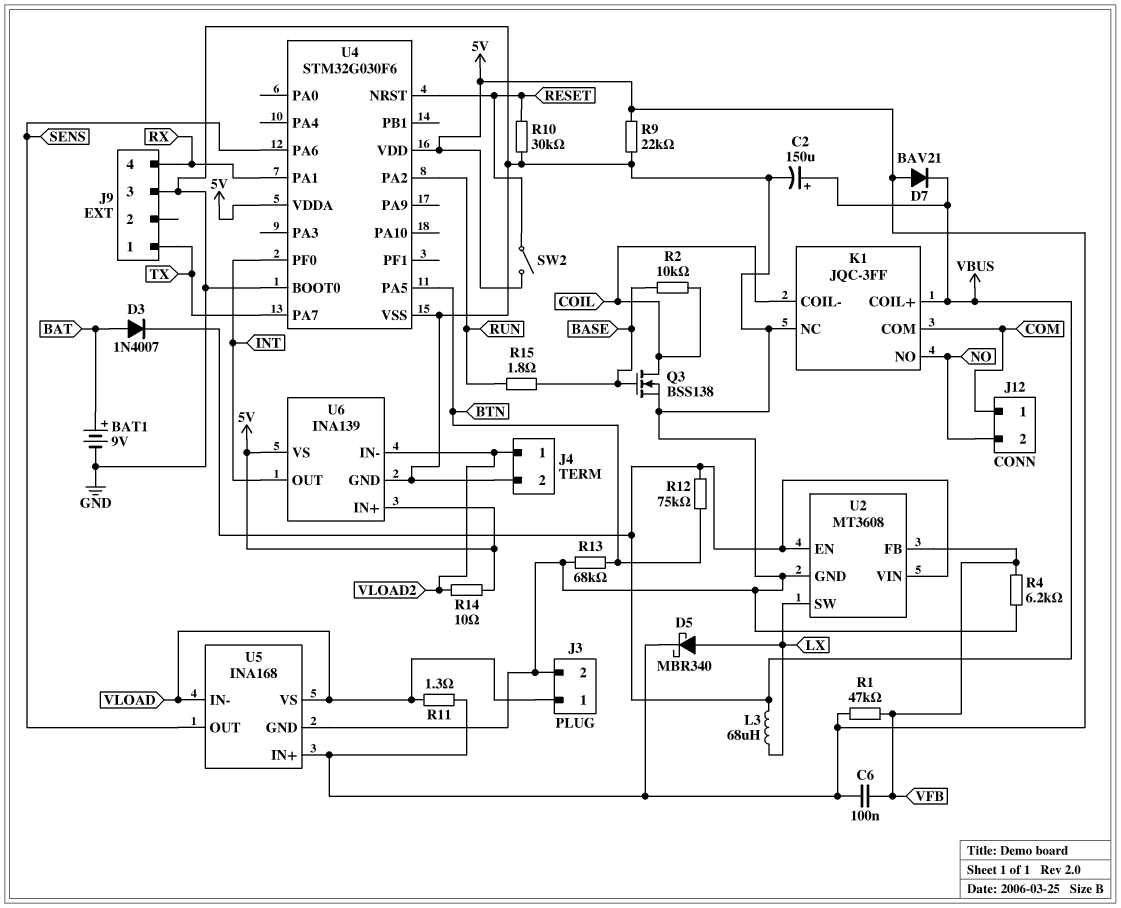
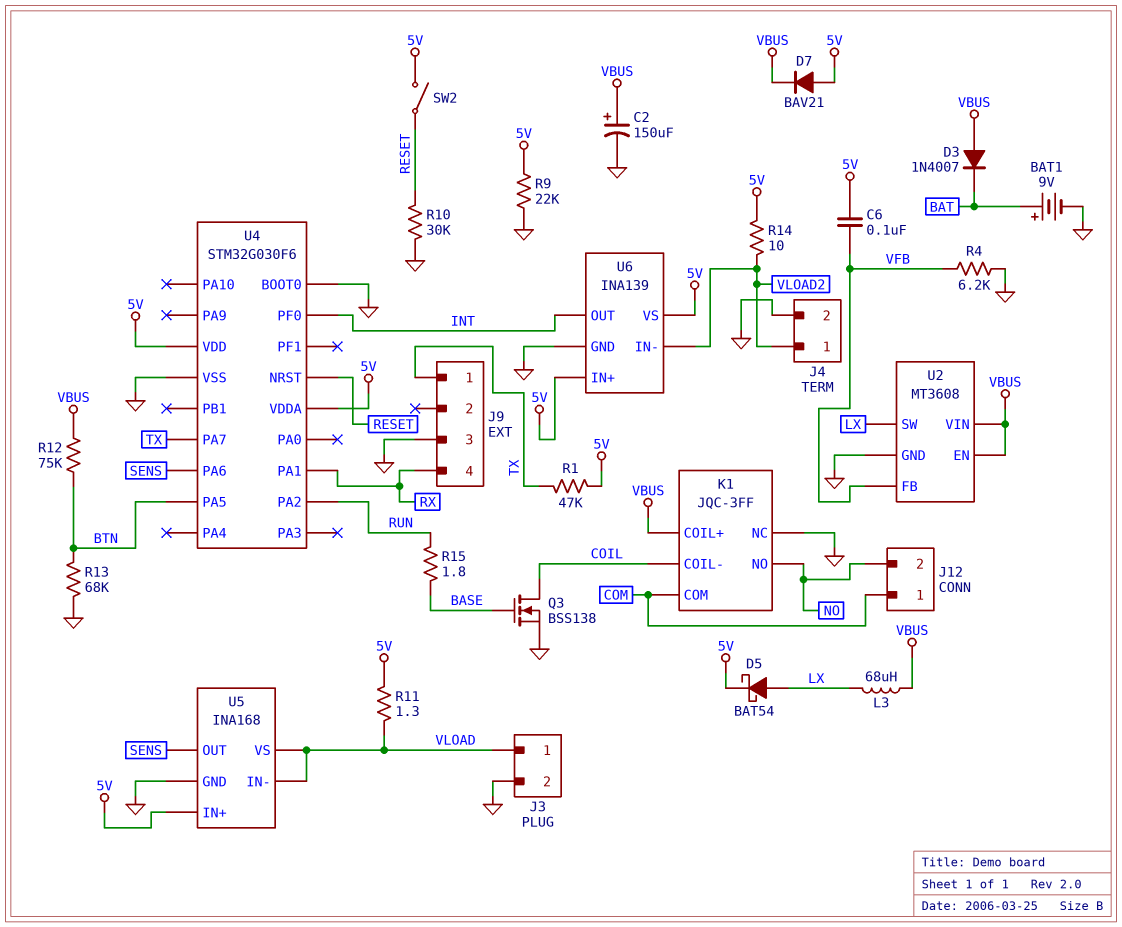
D3: diode 1N4007 (A BAT, K VBUS) -> diode 1N4007 (A VBUS, K BAT)
D5: schottky MBR340 (A LX, K 5V) -> schottky BAT54 (A LX, K 5V)
R1: 47k (5V, VFB) -> 47k (5V, TX)
R2: 10k (BASE, COIL) -> none

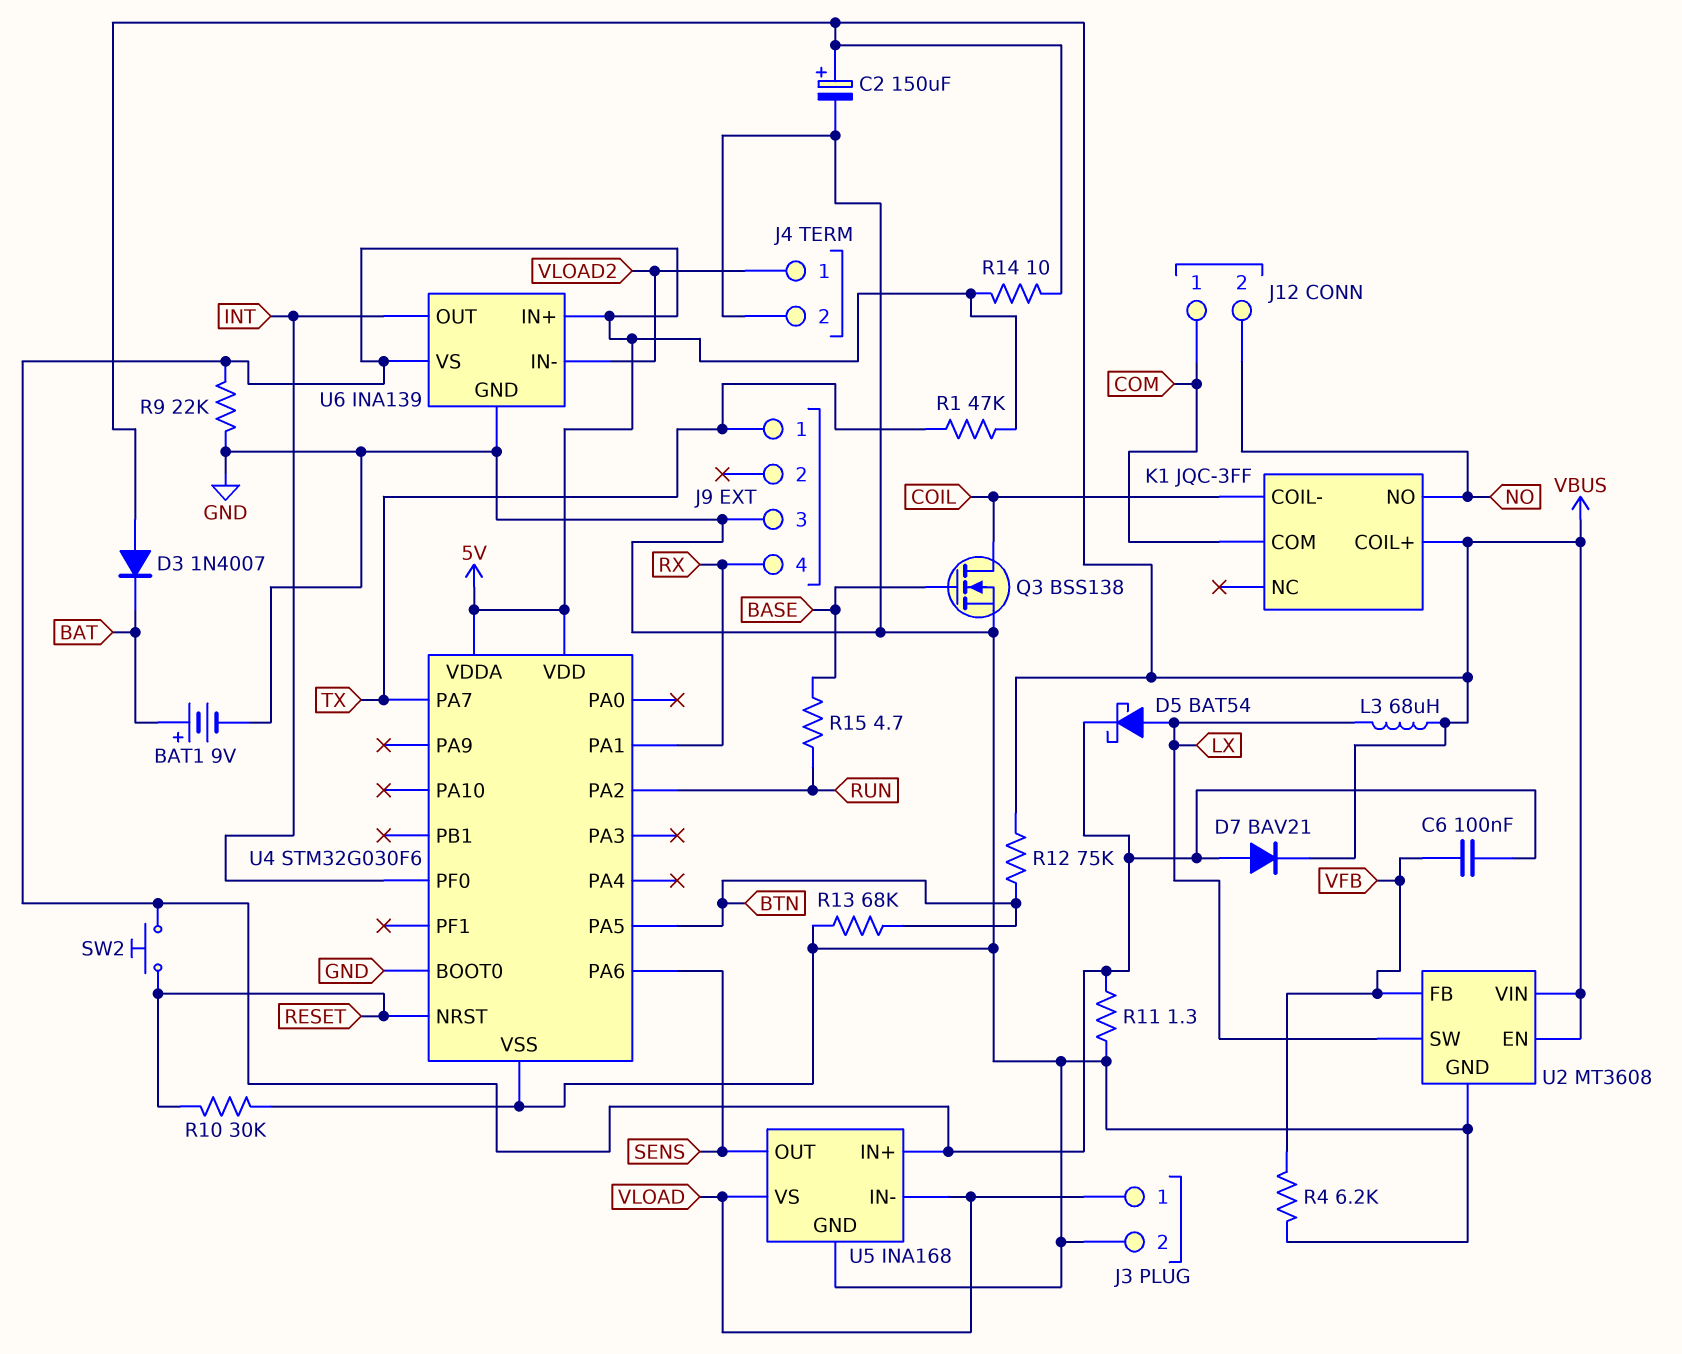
K1 pin NC: GND -> none
R11: 1.3 (5V, VLOAD) -> 1.3 (5V, GND)
R14: 10 (5V, VLOAD2) -> 10 (5V, VBUS)
R15: 1.8 (BASE, RUN) -> 4.7 (BASE, RUN)
SW2: switch (5V, RESET) -> button (5V, RESET)

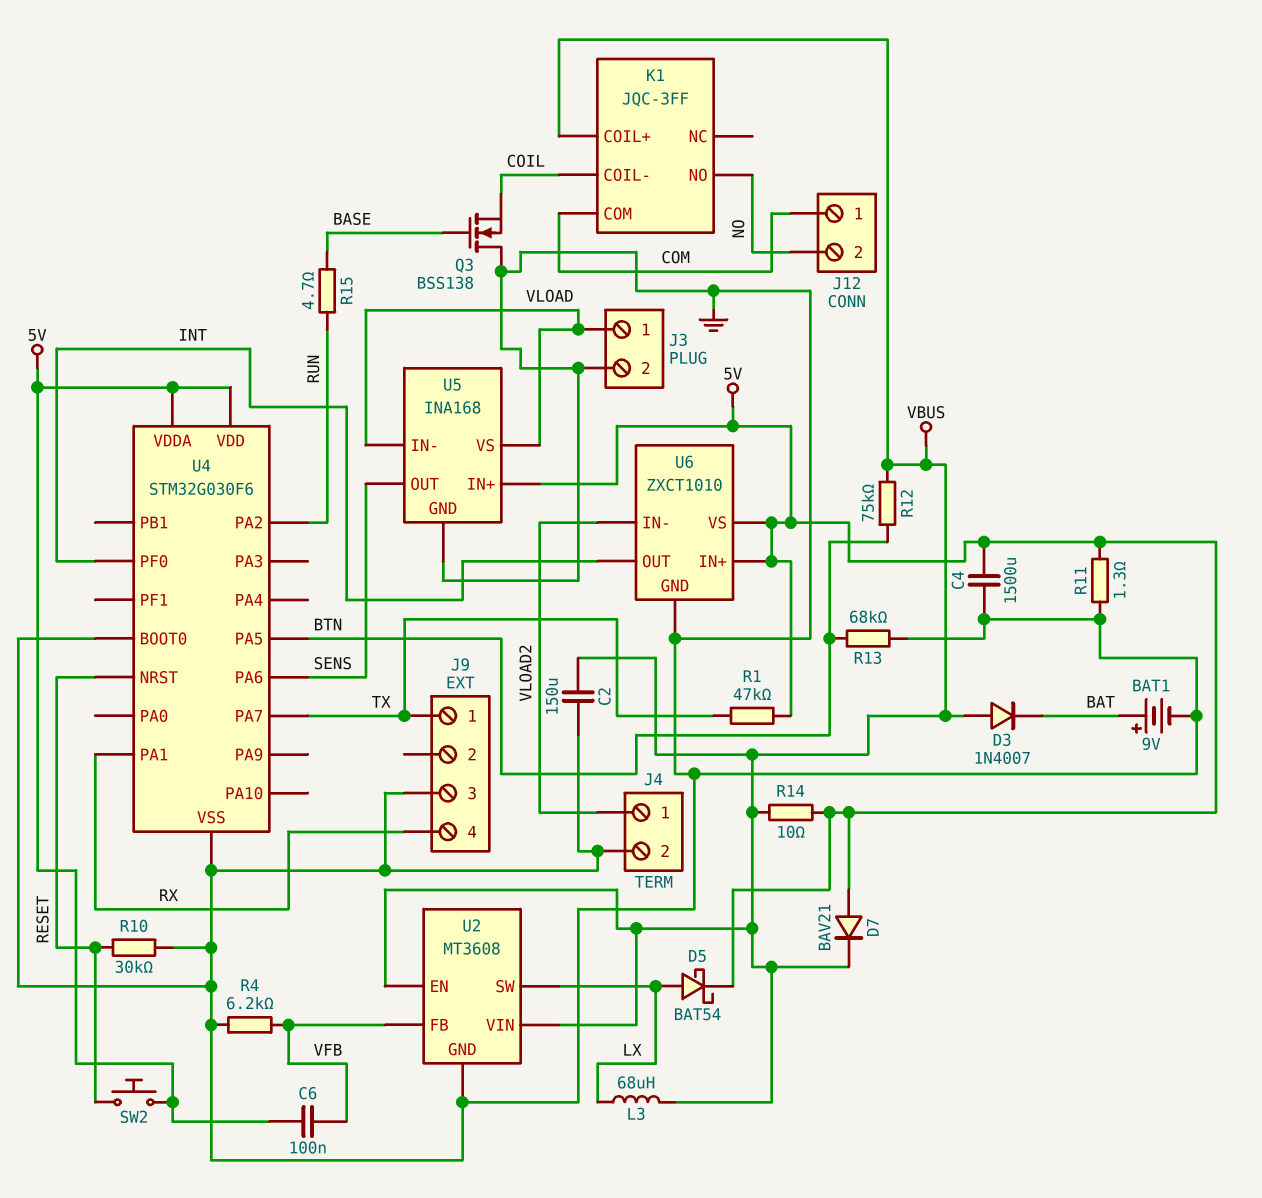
C2: 150uF (plus VBUS, minus GND) -> 150uF (GND, VBUS)
C4: none -> 1500uF (5V, GND)
Q3: NMOS BSS138 (G BASE, D COIL, S GND) -> NMOS BSS138 (G BASE, D GND, S COIL)
R9: 22k (5V, GND) -> none
U6: INA139 -> ZXCT1010

